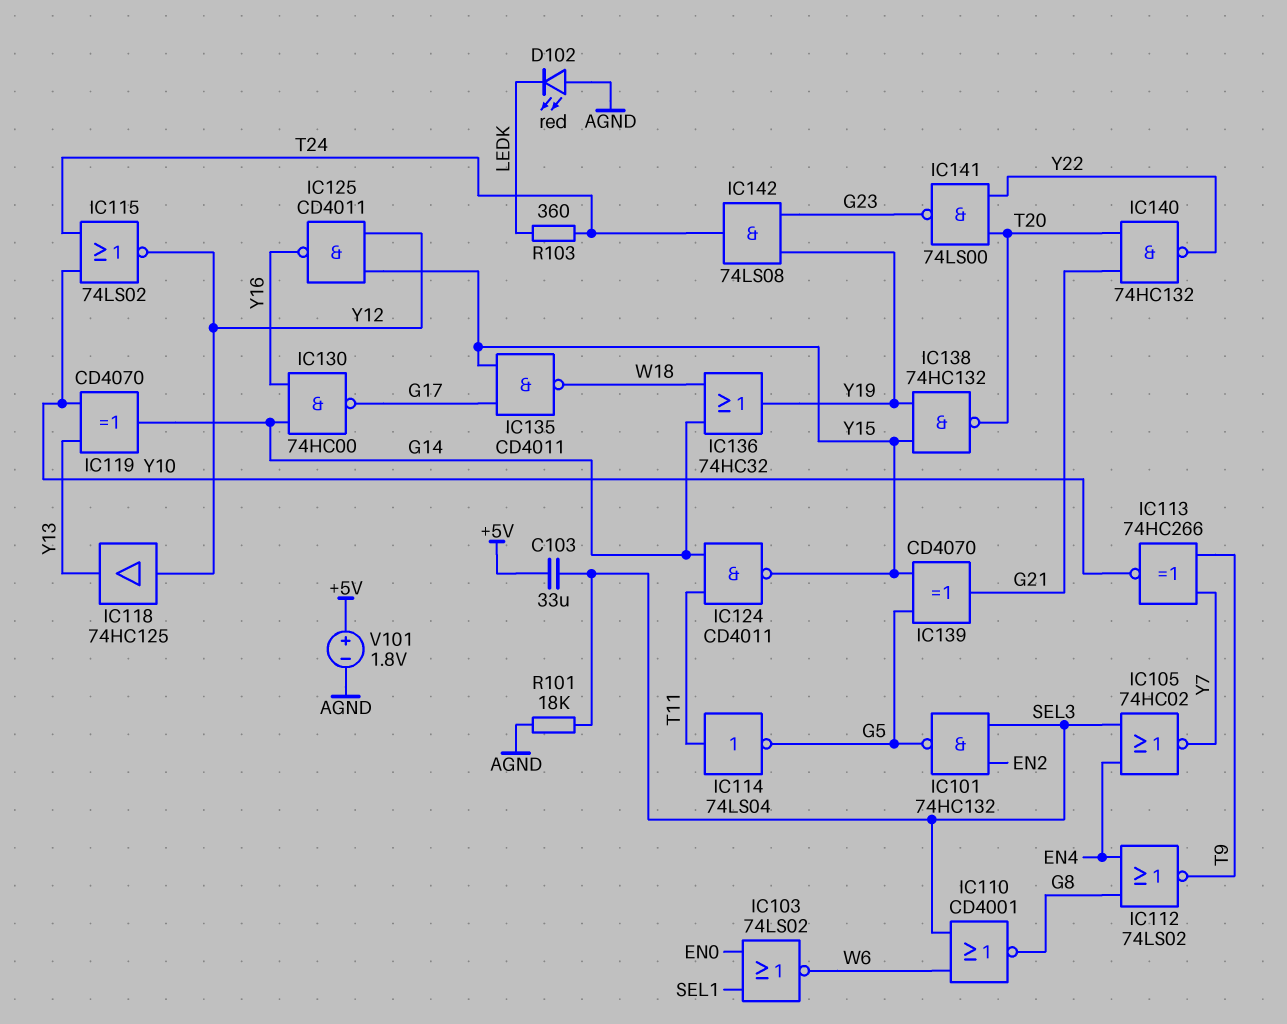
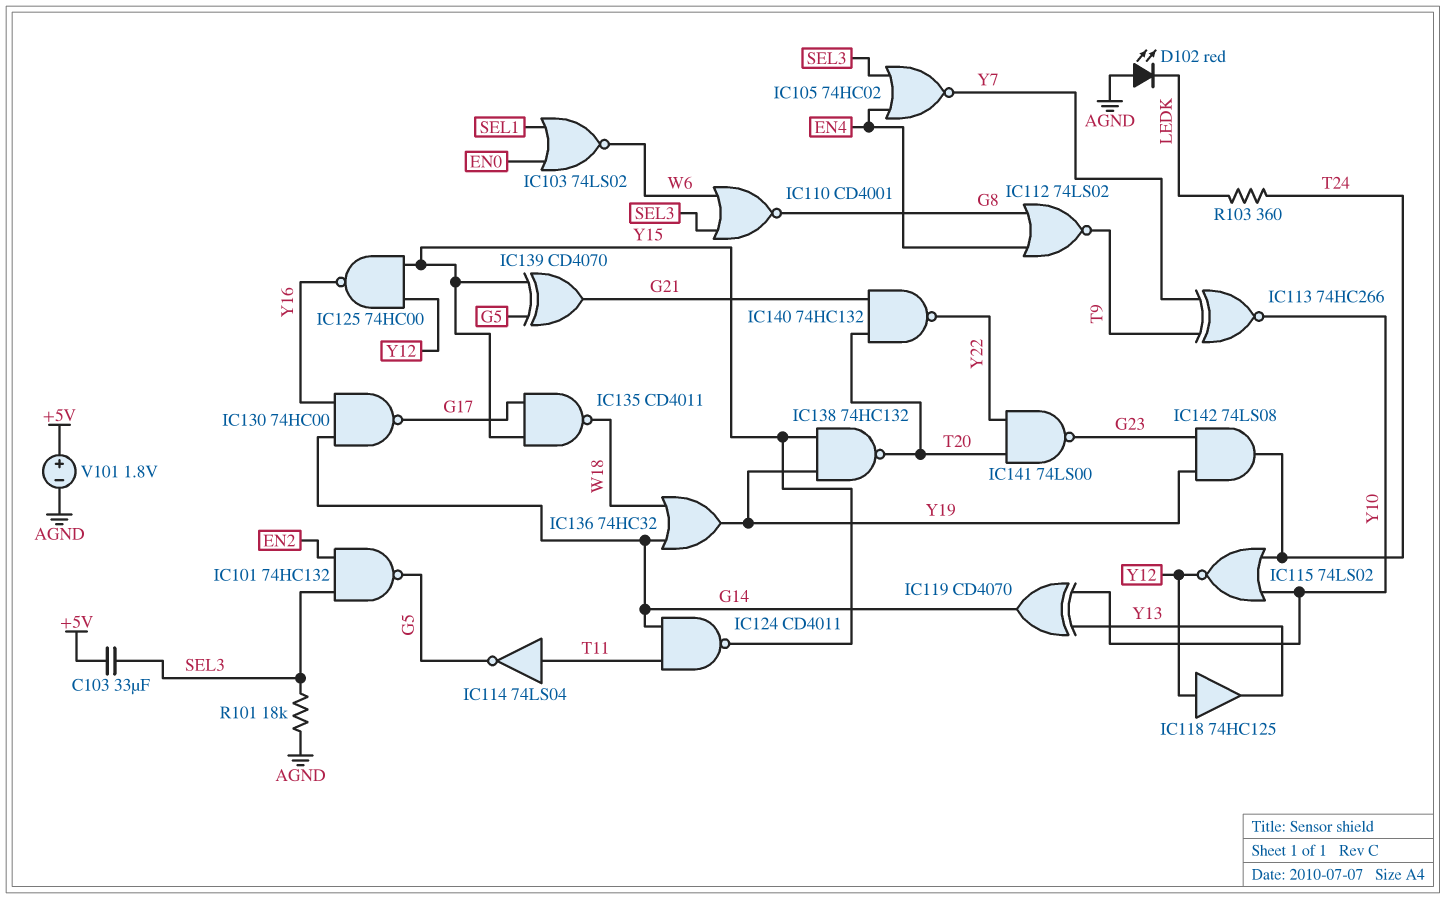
IC125: NAND CD4011 (in Y12, in Y15, out Y16) -> NAND 74HC00 (in Y12, in Y15, out Y16)

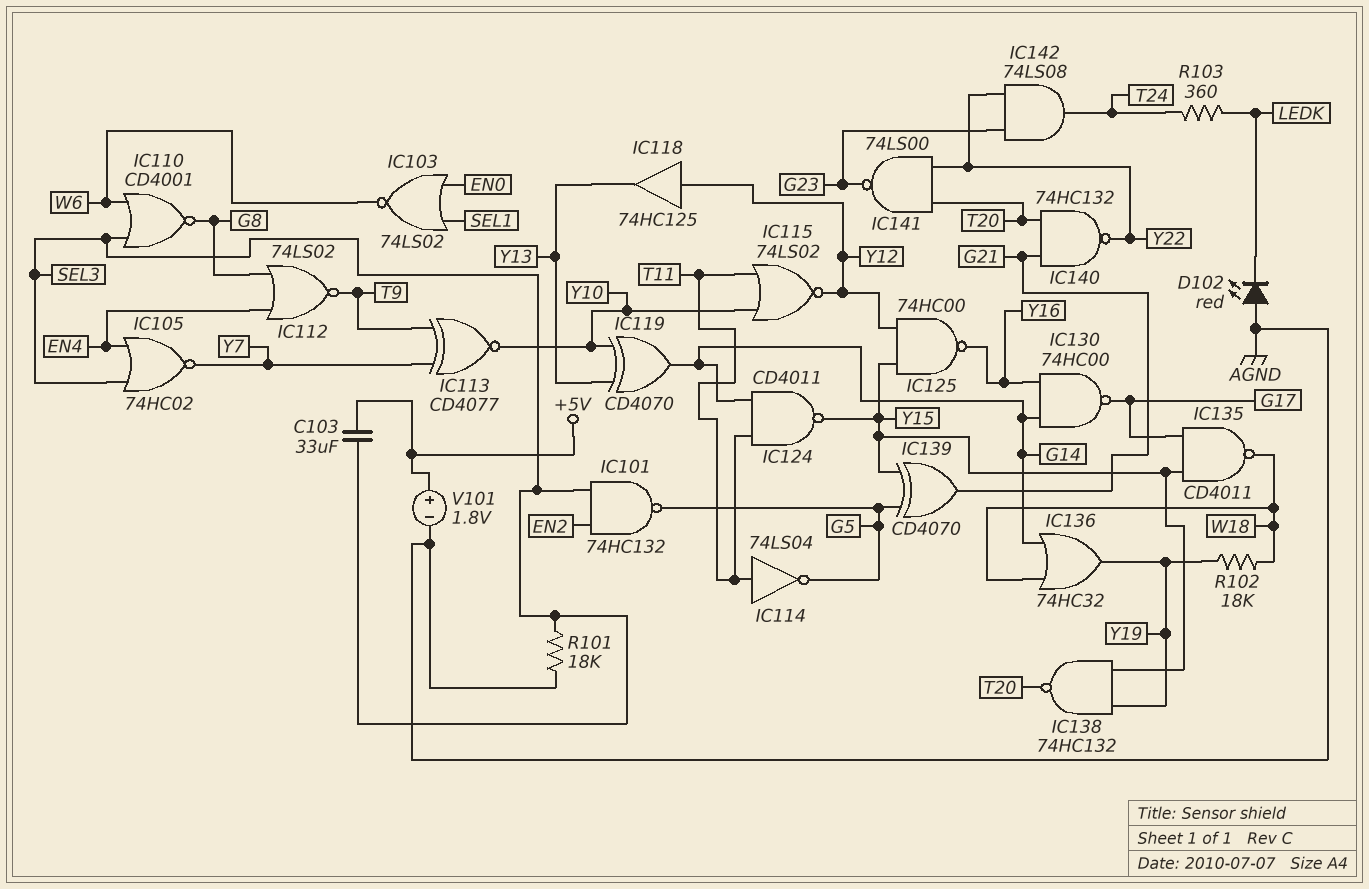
IC113: XNOR 74HC266 (in T9, in Y7, out Y10) -> XNOR CD4077 (in T9, in Y7, out Y10)
IC115: NOR 74LS02 (in T24, in Y10, out Y12) -> NOR 74LS02 (in T11, in Y10, out Y12)
IC142: AND 74LS08 (in G23, in Y19, out T24) -> AND 74LS08 (in G23, in Y22, out T24)
R102: none -> 18k (W18, Y19)

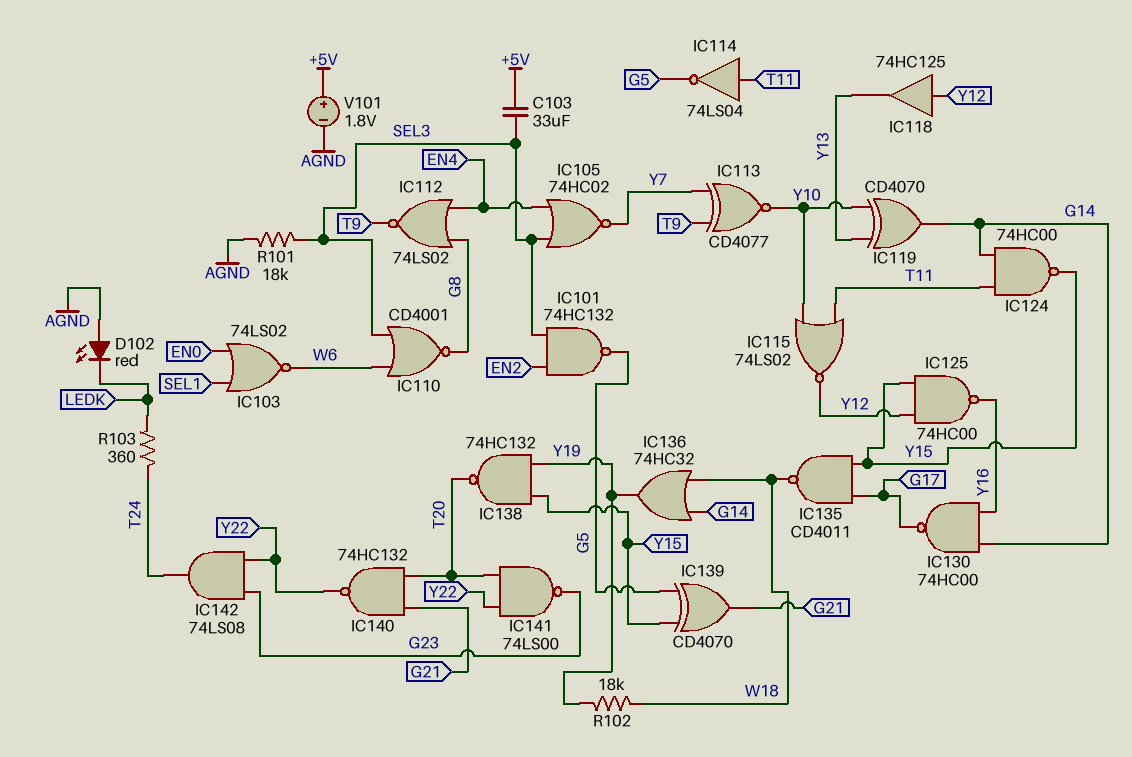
IC124: NAND CD4011 (in G14, in T11, out Y15) -> NAND 74HC00 (in G14, in T11, out Y15)

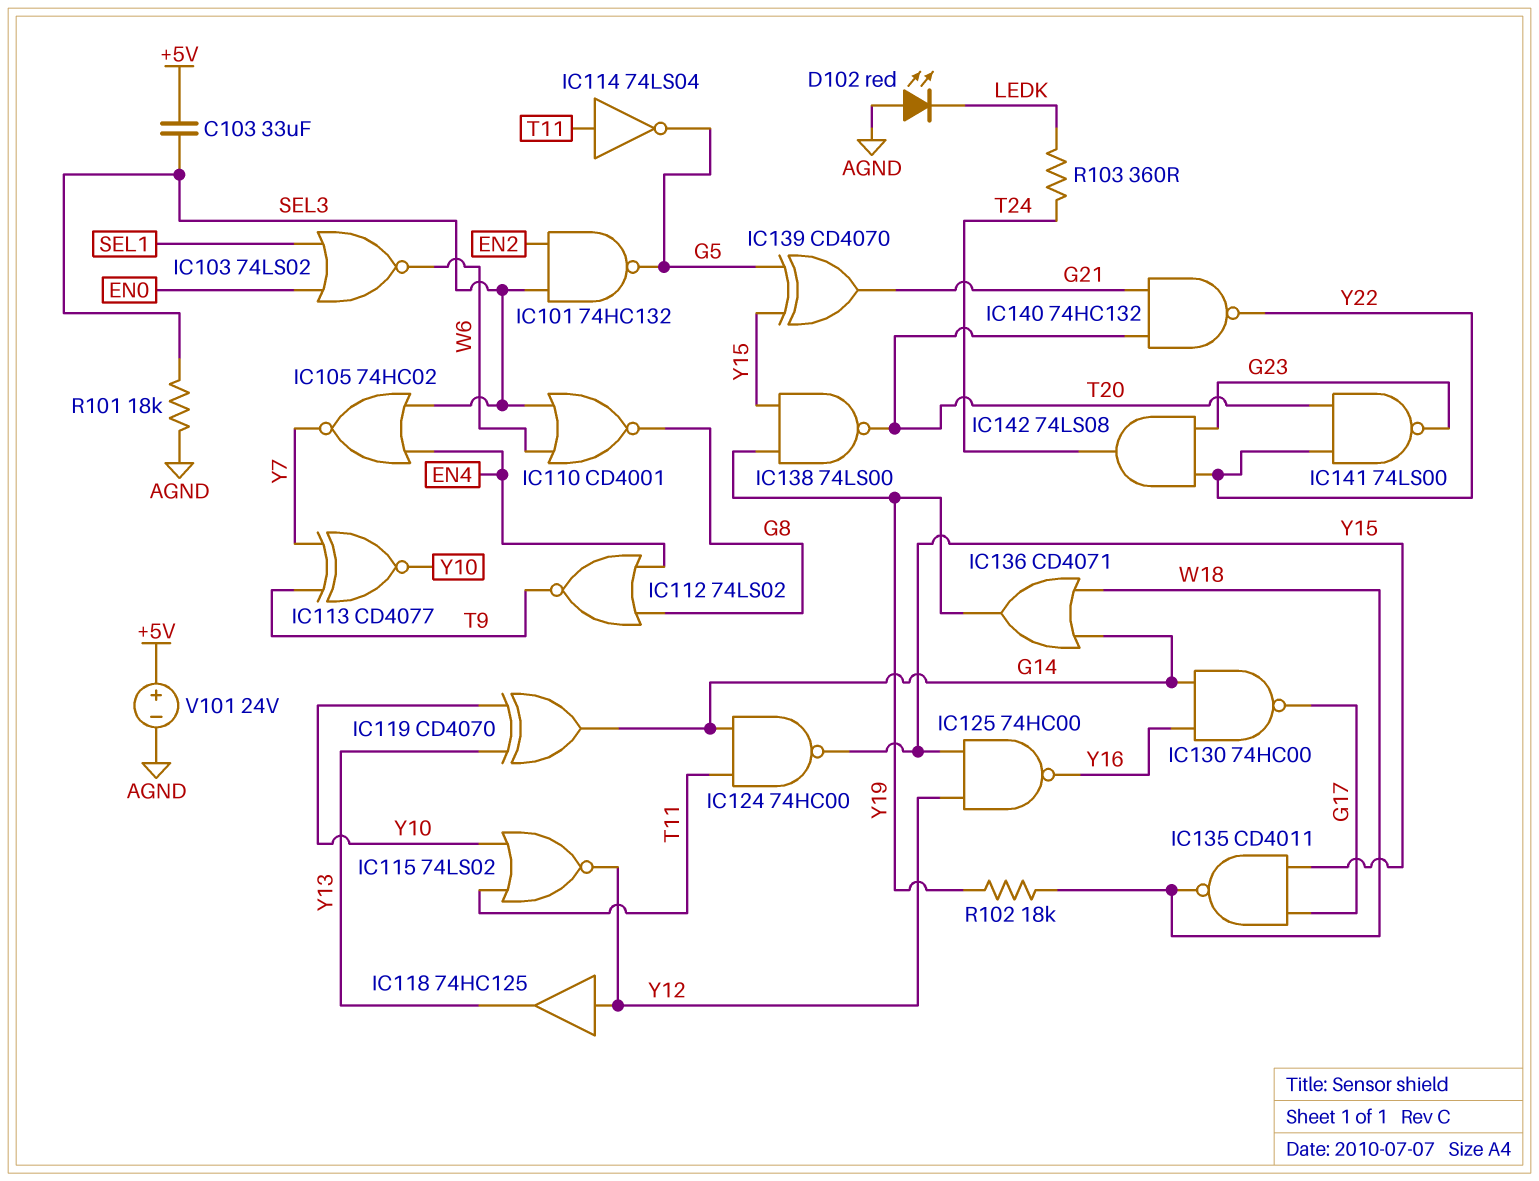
IC136: OR 74HC32 (in G14, in W18, out Y19) -> OR CD4071 (in G14, in W18, out Y19)
IC138: NAND 74HC132 (in Y15, in Y19, out T20) -> NAND 74LS00 (in Y15, in Y19, out T20)
V101: 1.8V (plus +5V, minus AGND) -> 24V (plus +5V, minus AGND)

